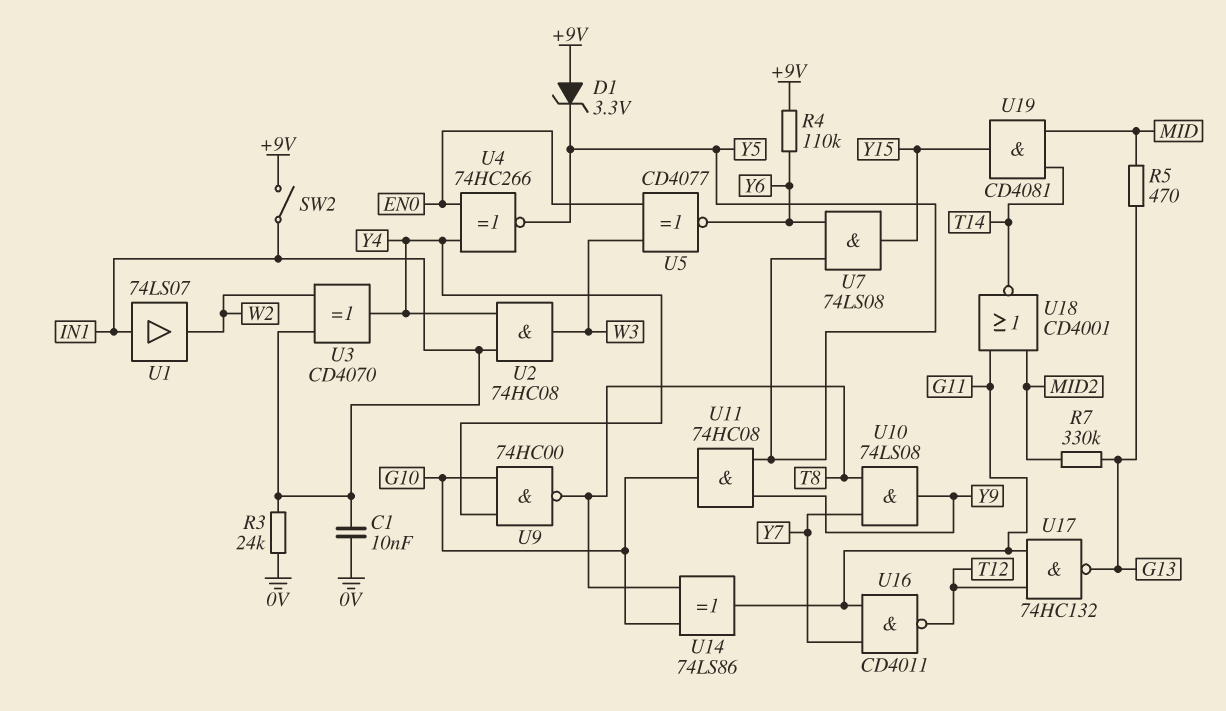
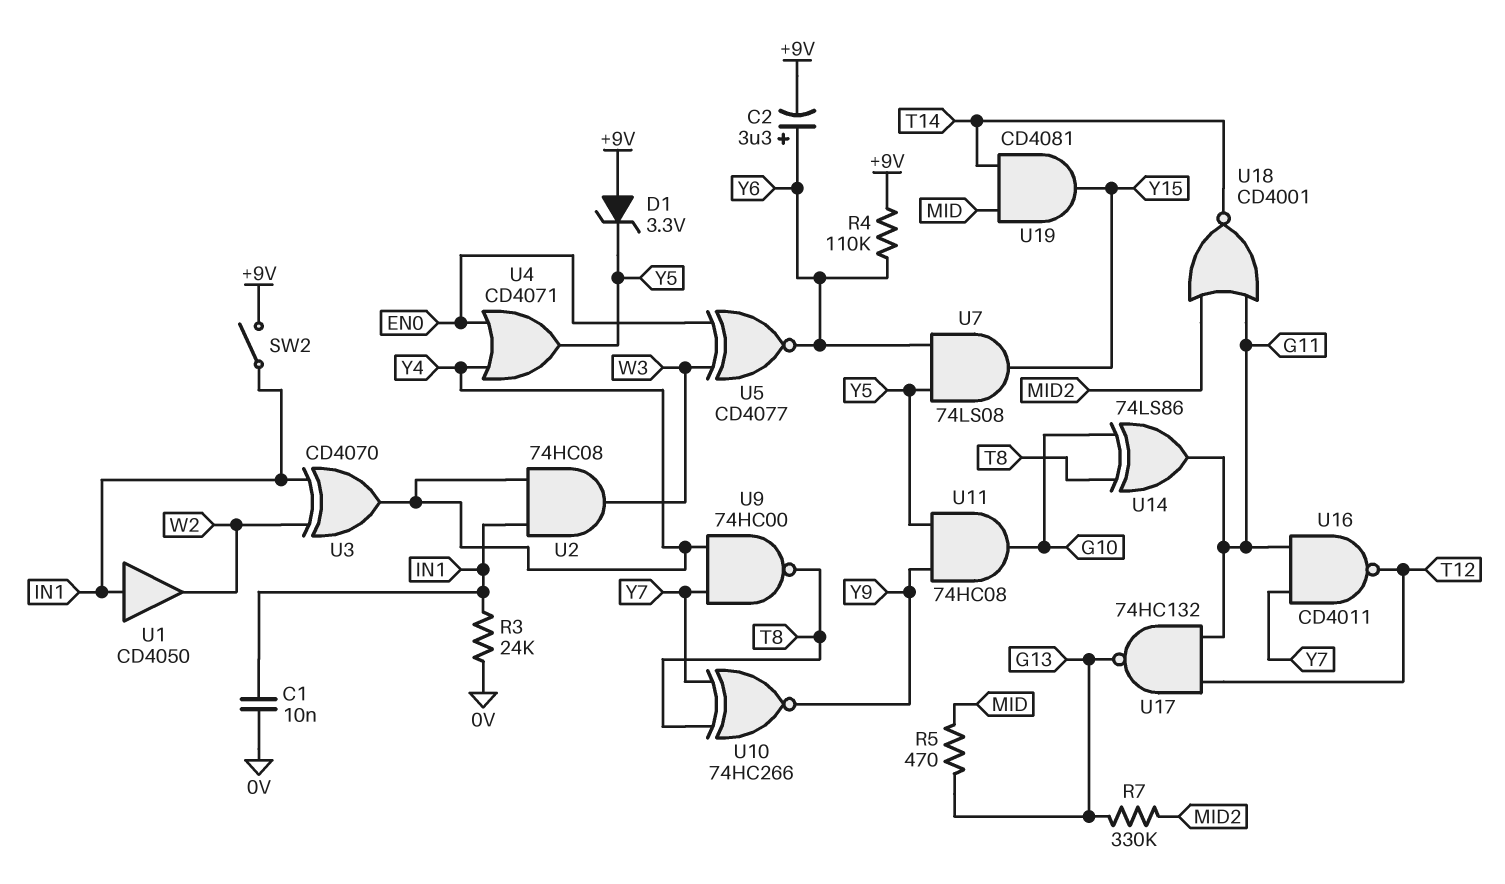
C2: none -> 3.3uF (plus Y6, minus +9V)
U1: buffer 74LS07 (in IN1, out W2) -> buffer CD4050 (in IN1, out W2)
U4: XNOR 74HC266 (in EN0, in Y4, out Y5) -> OR CD4071 (in EN0, in Y4, out Y5)
U9: NAND 74HC00 (in G10, in Y4, out T8) -> NAND 74HC00 (in Y4, in Y7, out T8)
U10: AND 74LS08 (in T8, in Y7, out Y9) -> XNOR 74HC266 (in T8, in Y7, out Y9)

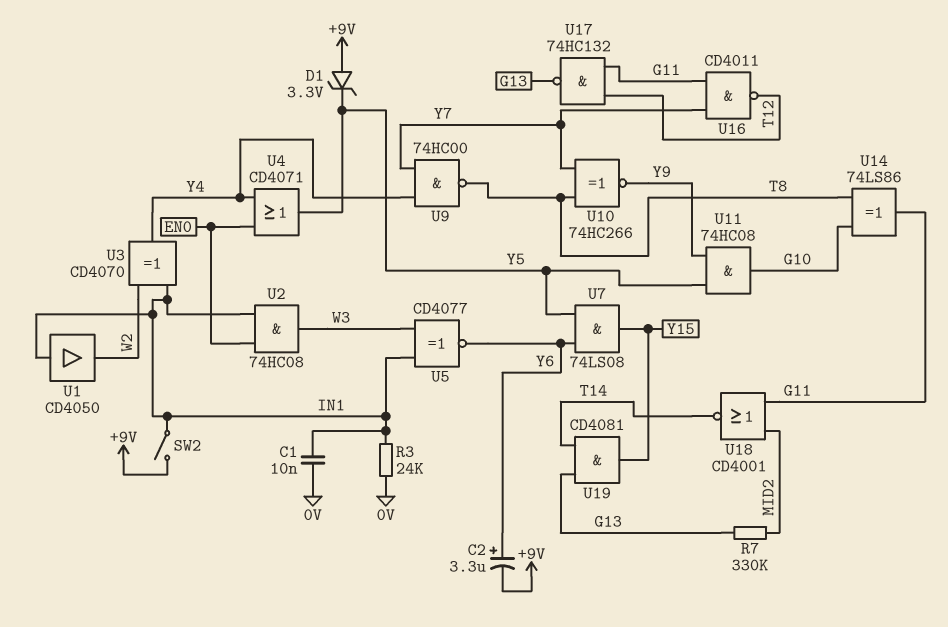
R4: 110k (+9V, Y6) -> none
R5: 470 (G13, MID) -> none
U2: AND 74HC08 (in IN1, in Y4, out W3) -> AND 74HC08 (in EN0, in IN1, out W3)
U5: XNOR CD4077 (in EN0, in W3, out Y6) -> XNOR CD4077 (in IN1, in W3, out Y6)
U19: AND CD4081 (in MID, in T14, out Y15) -> AND CD4081 (in G13, in T14, out Y15)

